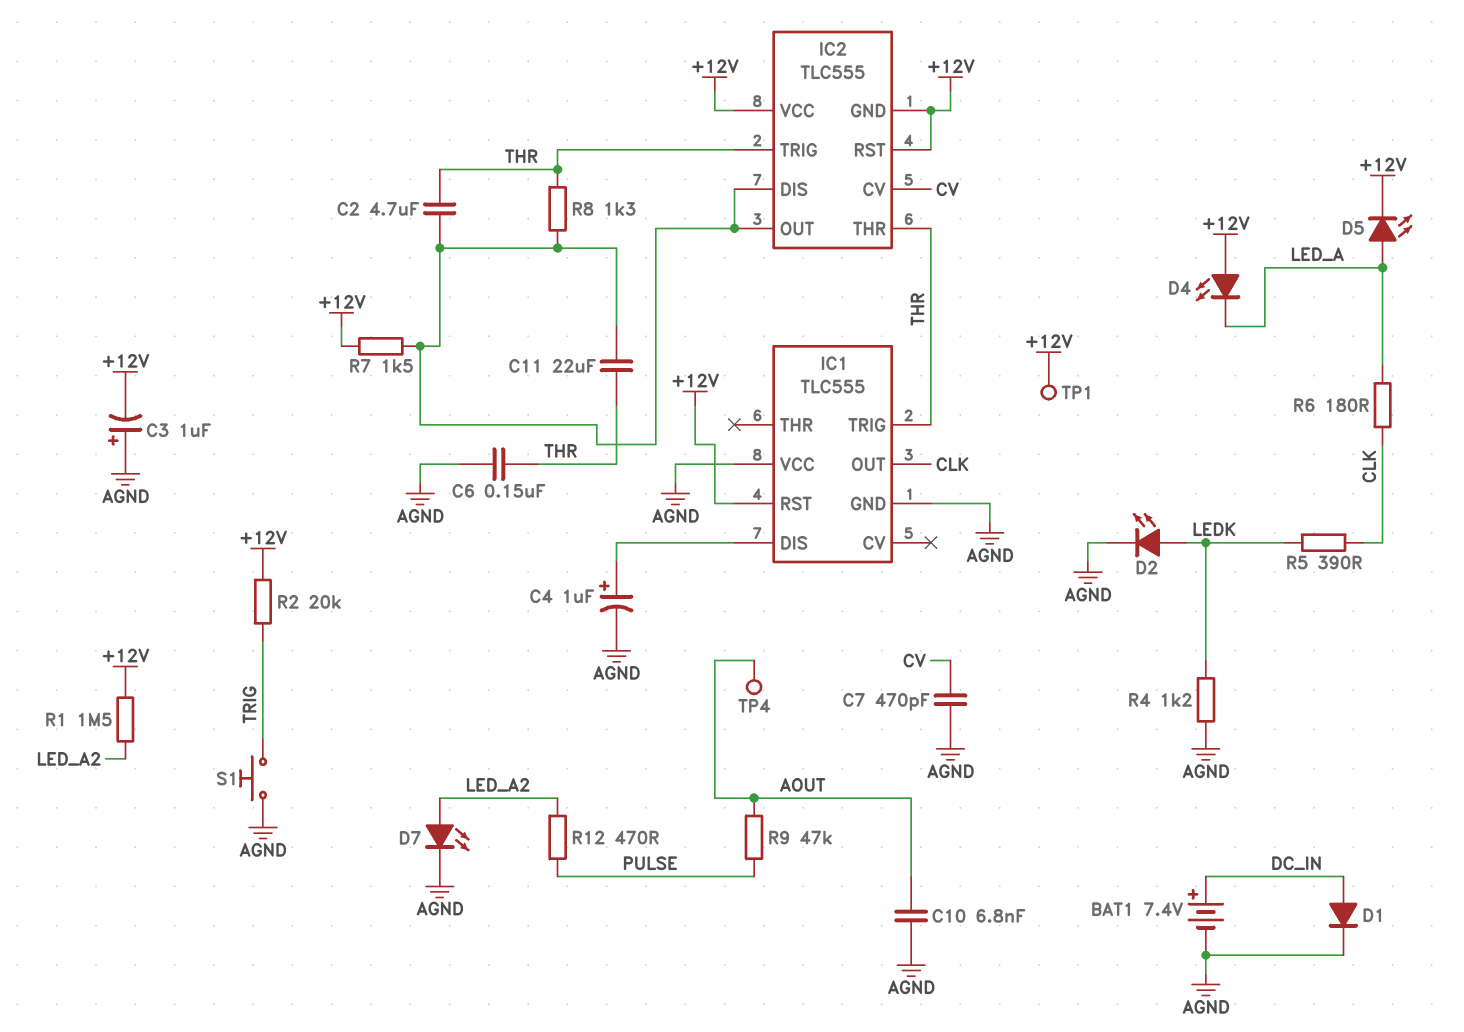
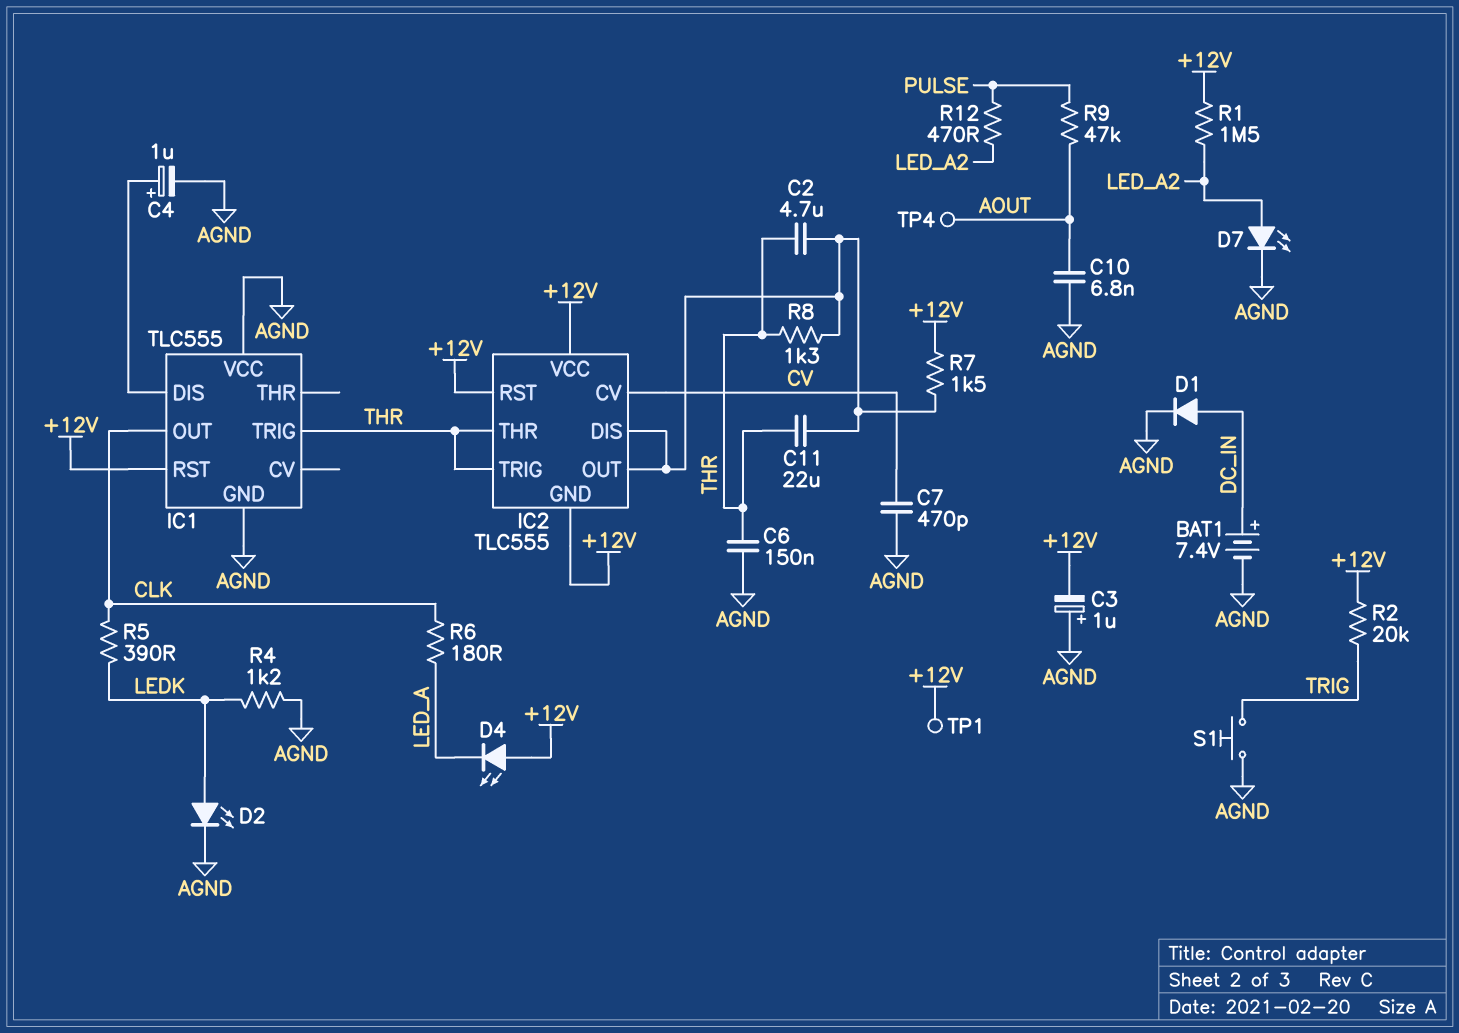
D5: LED (A LED_A, K +12V) -> none

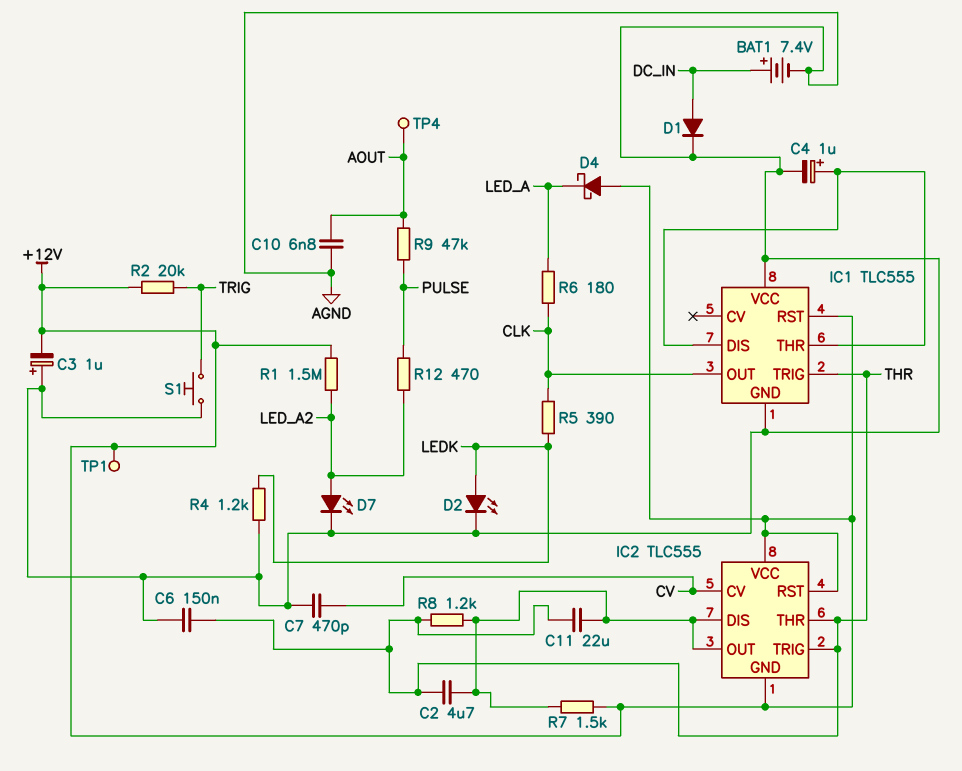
D4: LED (A +12V, K LED_A) -> schottky (A +12V, K LED_A)
IC1 pin THR: none -> IC1/DIS
R8: 1.3k (IC2/DIS, THR) -> 1.2k (IC2/DIS, THR)

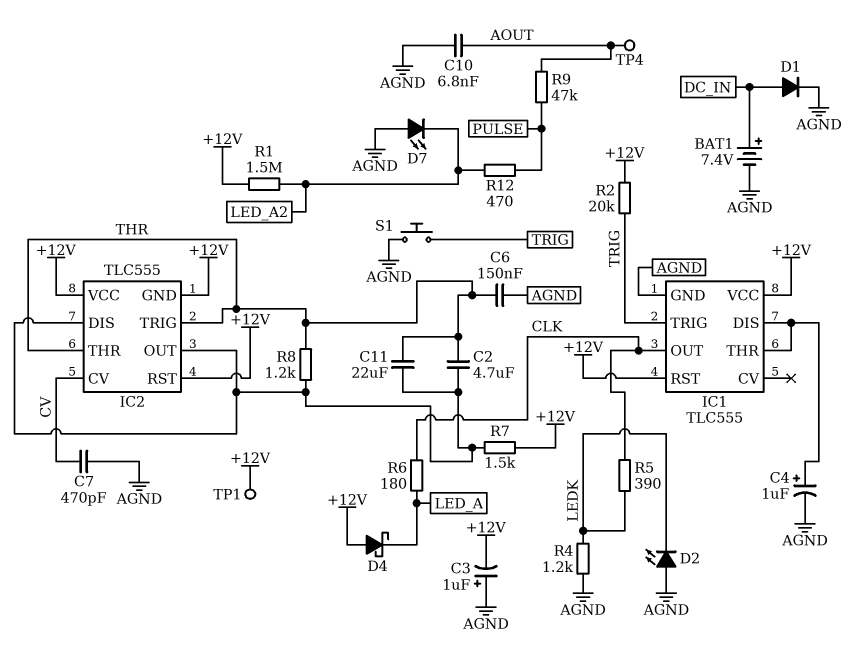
D2: LED (A LEDK, K AGND) -> LED (A AGND, K LEDK)
D7: LED (A LED_A2, K AGND) -> LED (A AGND, K LED_A2)
IC1 pin TRIG: THR -> TRIG
IC1 pin VCC: AGND -> +12V

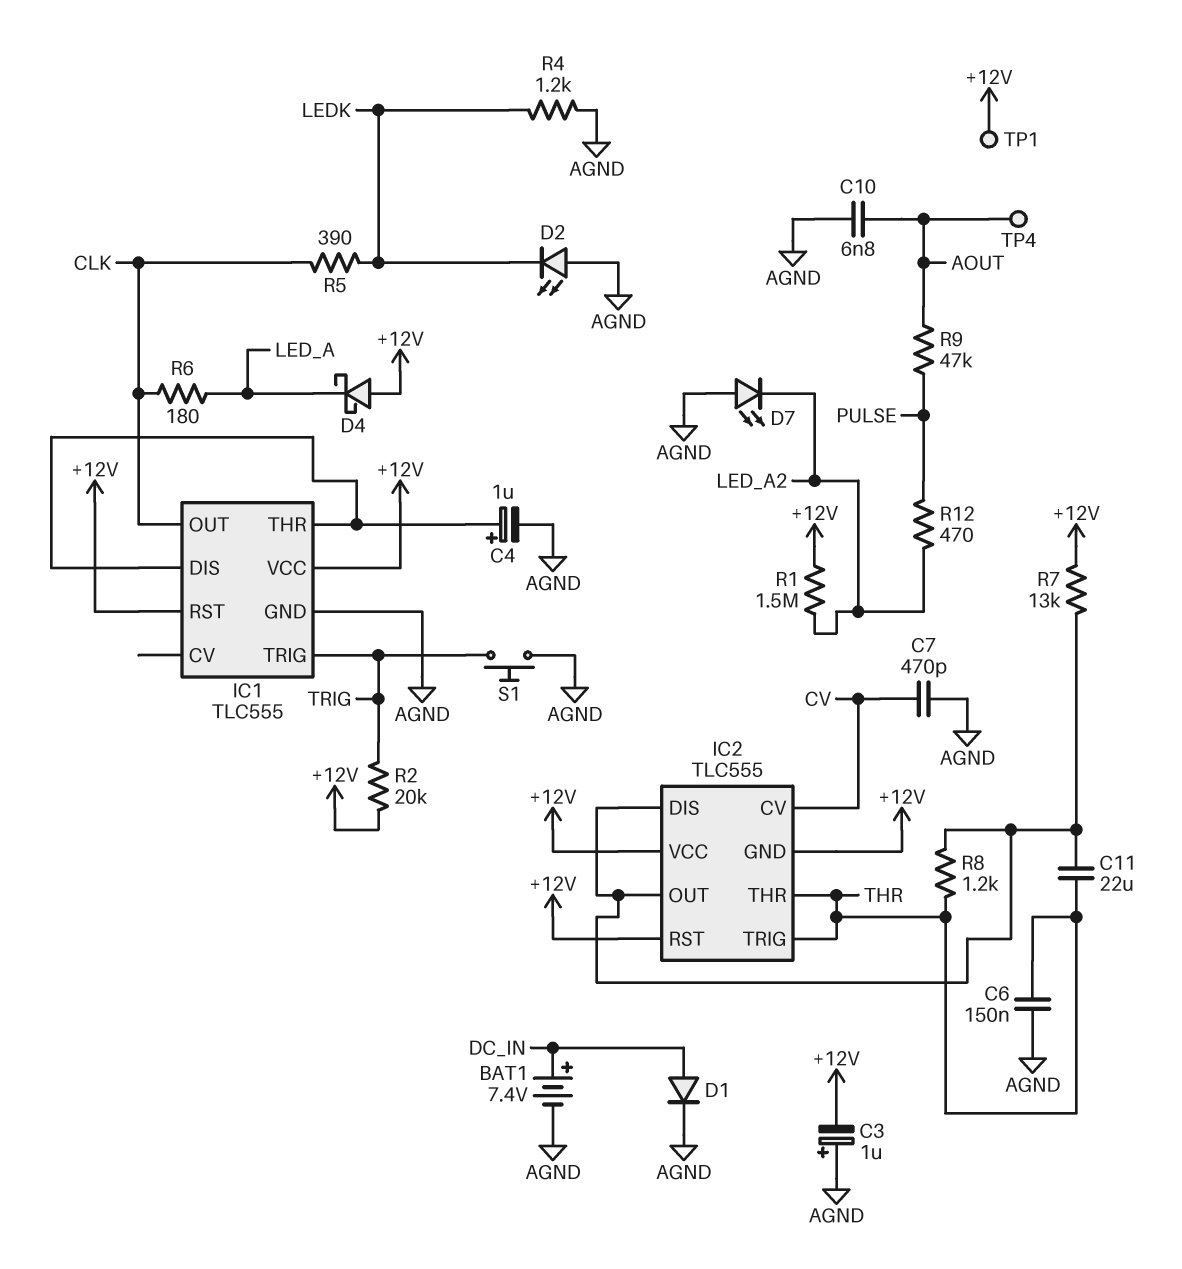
C2: 4.7uF (IC2/DIS, THR) -> none
R7: 1.5k (+12V, IC2/DIS) -> 13k (+12V, IC2/DIS)

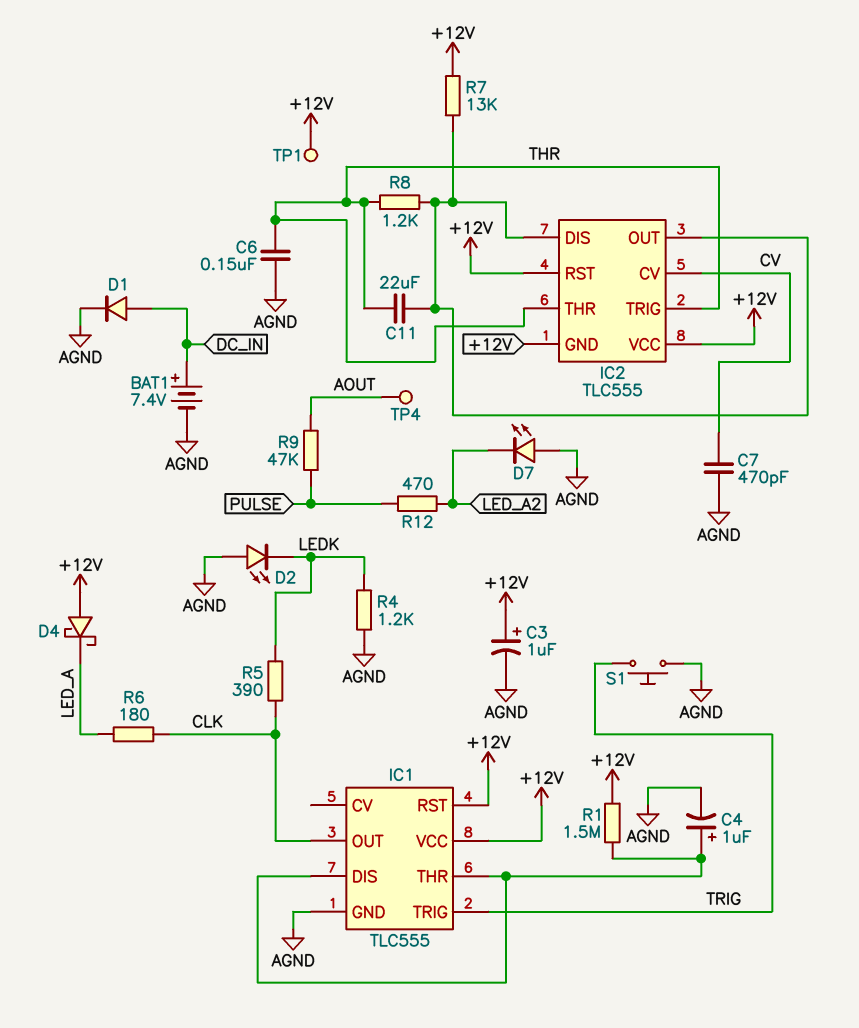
C3: 1uF (plus AGND, minus +12V) -> 1uF (plus +12V, minus AGND)
C10: 6.8nF (AGND, AOUT) -> none
R1: 1.5M (+12V, LED_A2) -> 1.5M (+12V, IC1/DIS)
R2: 20k (+12V, TRIG) -> none

